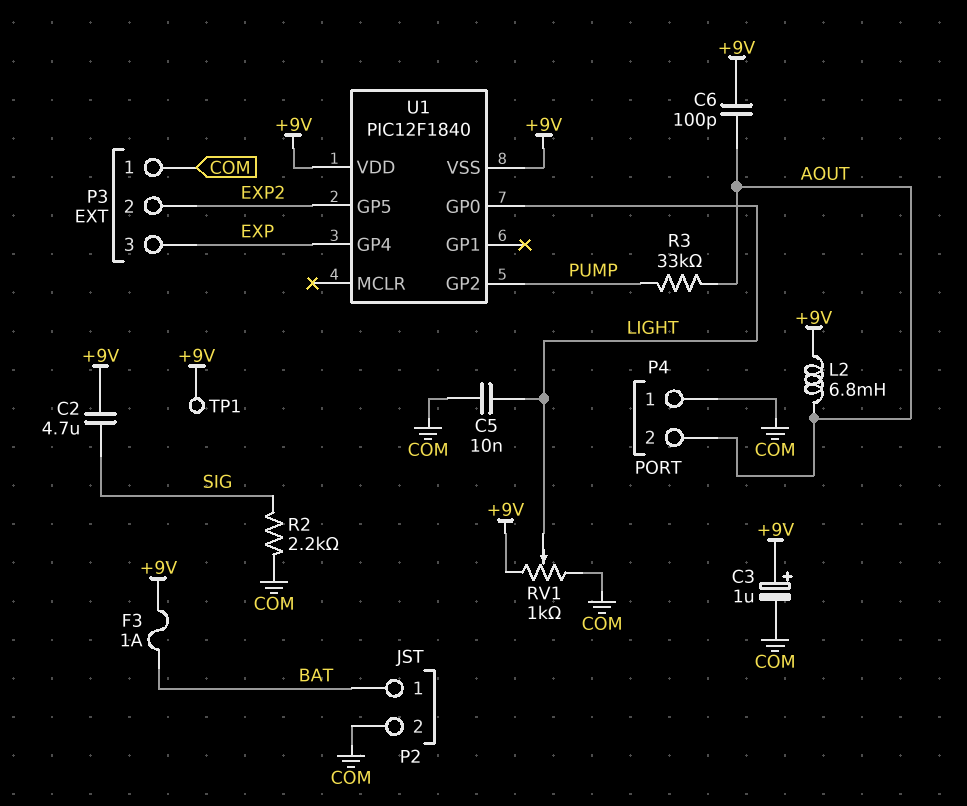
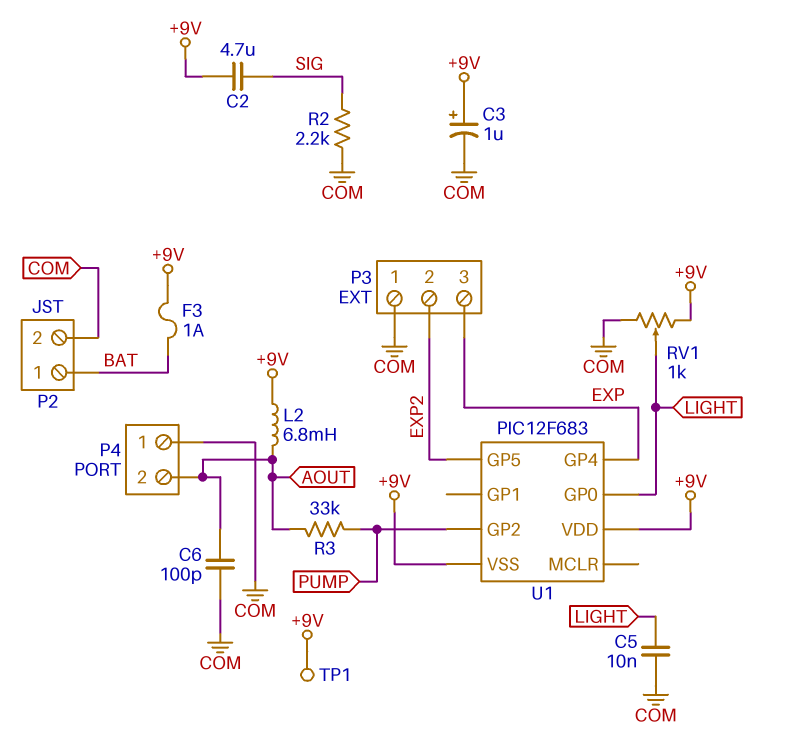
C6: 100pF (+9V, AOUT) -> 100pF (AOUT, COM)
U1: PIC12F1840 -> PIC12F683

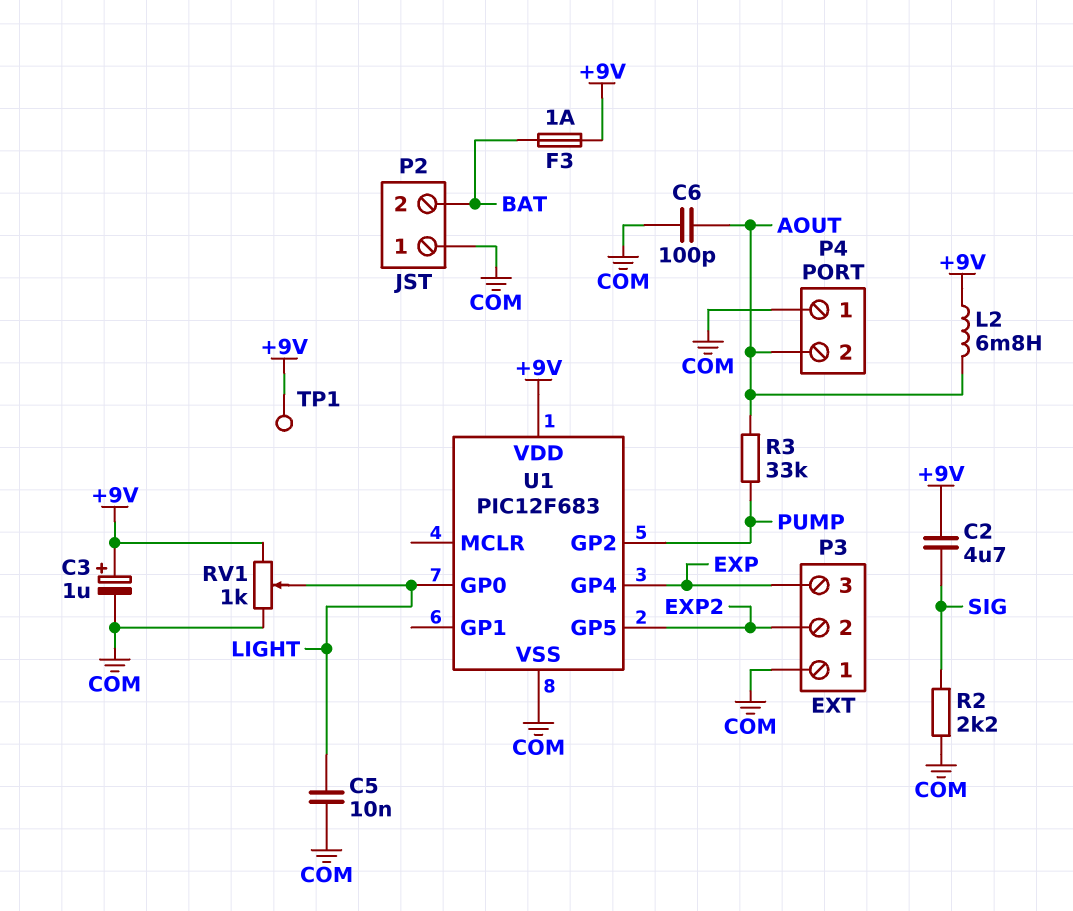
P2 pin 1: BAT -> COM
P2 pin 2: COM -> BAT
U1 pin VSS: +9V -> COM

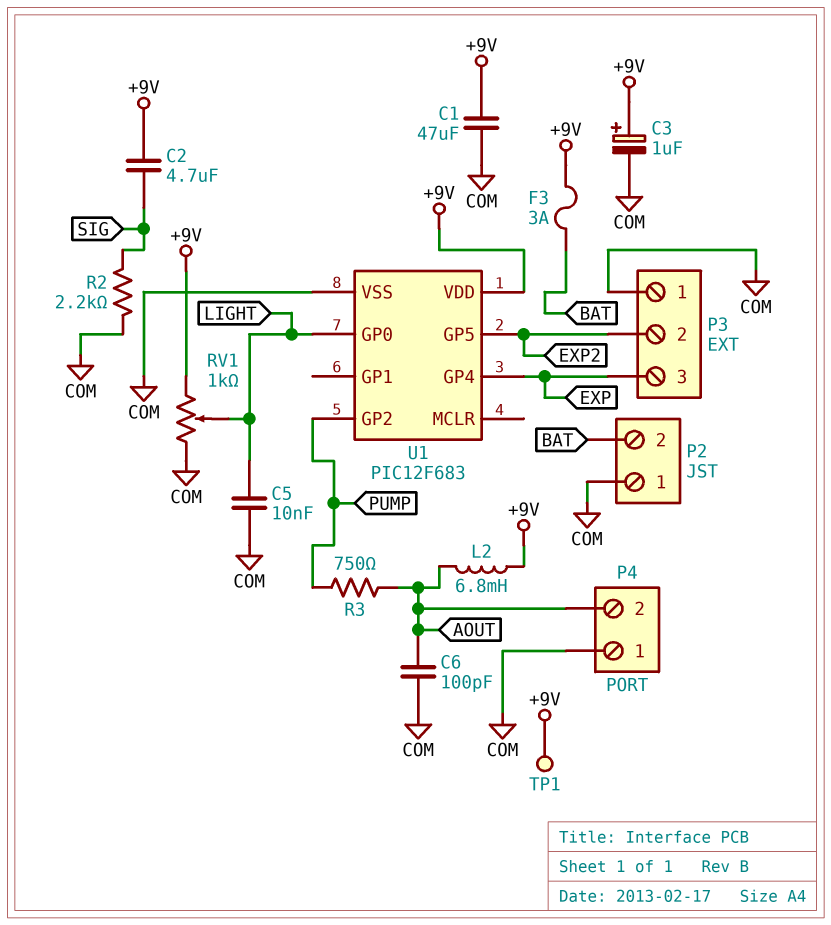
C1: none -> 47uF (+9V, COM)
F3: 1A (+9V, BAT) -> 3A (+9V, BAT)
R3: 33k (AOUT, PUMP) -> 750 (AOUT, PUMP)

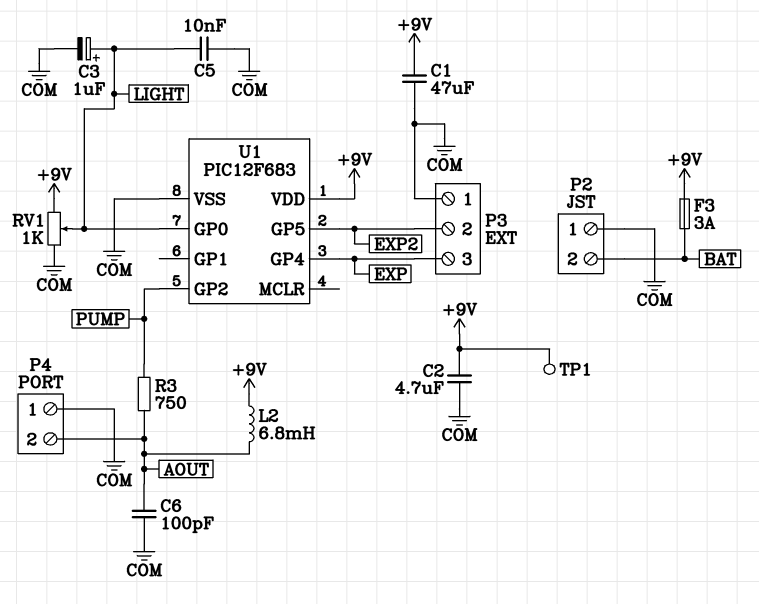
C2: 4.7uF (+9V, SIG) -> 4.7uF (+9V, COM)
C3: 1uF (plus +9V, minus COM) -> 1uF (plus LIGHT, minus COM)
R2: 2.2k (COM, SIG) -> none

